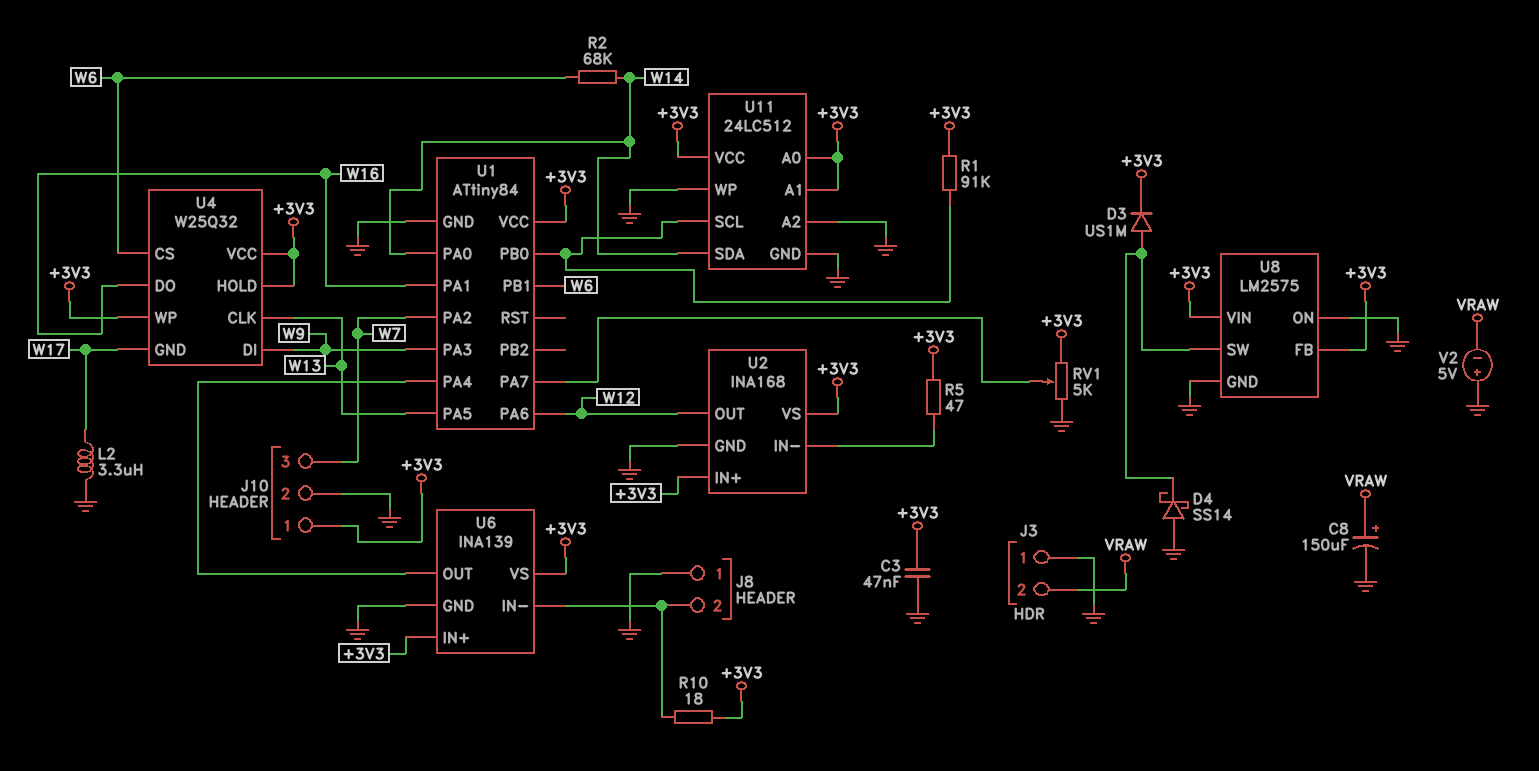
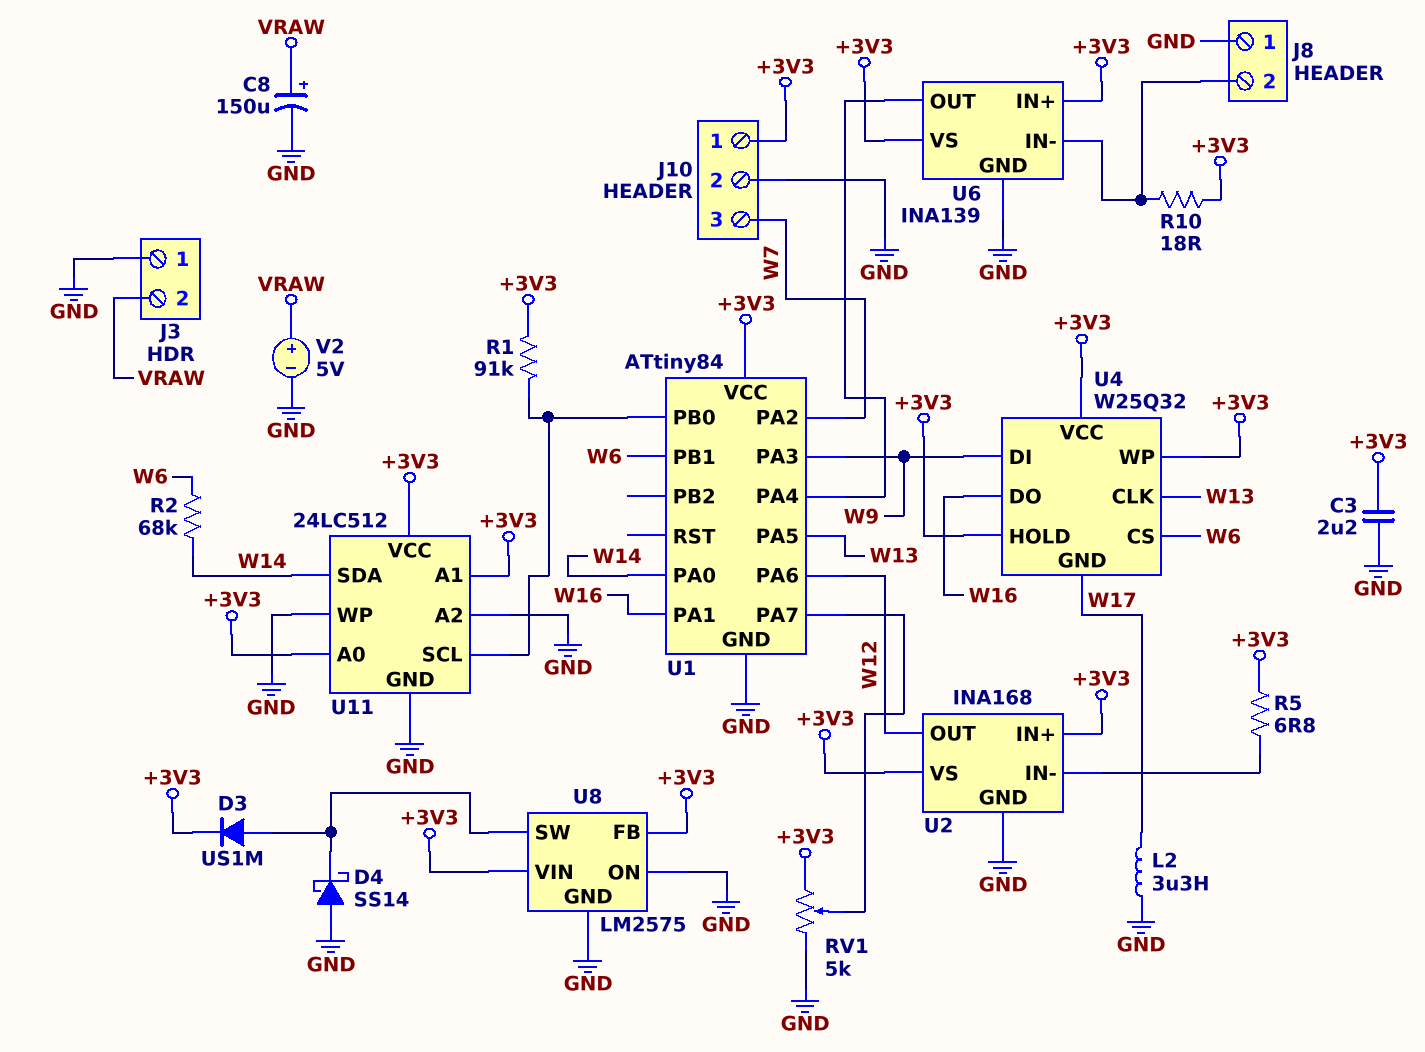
C3: 47nF (+3V3, GND) -> 2.2uF (+3V3, GND)
R5: 47 (+3V3, U2/IN-) -> 6.8 (+3V3, U2/IN-)
V2: 5V (plus GND, minus VRAW) -> 5V (plus VRAW, minus GND)

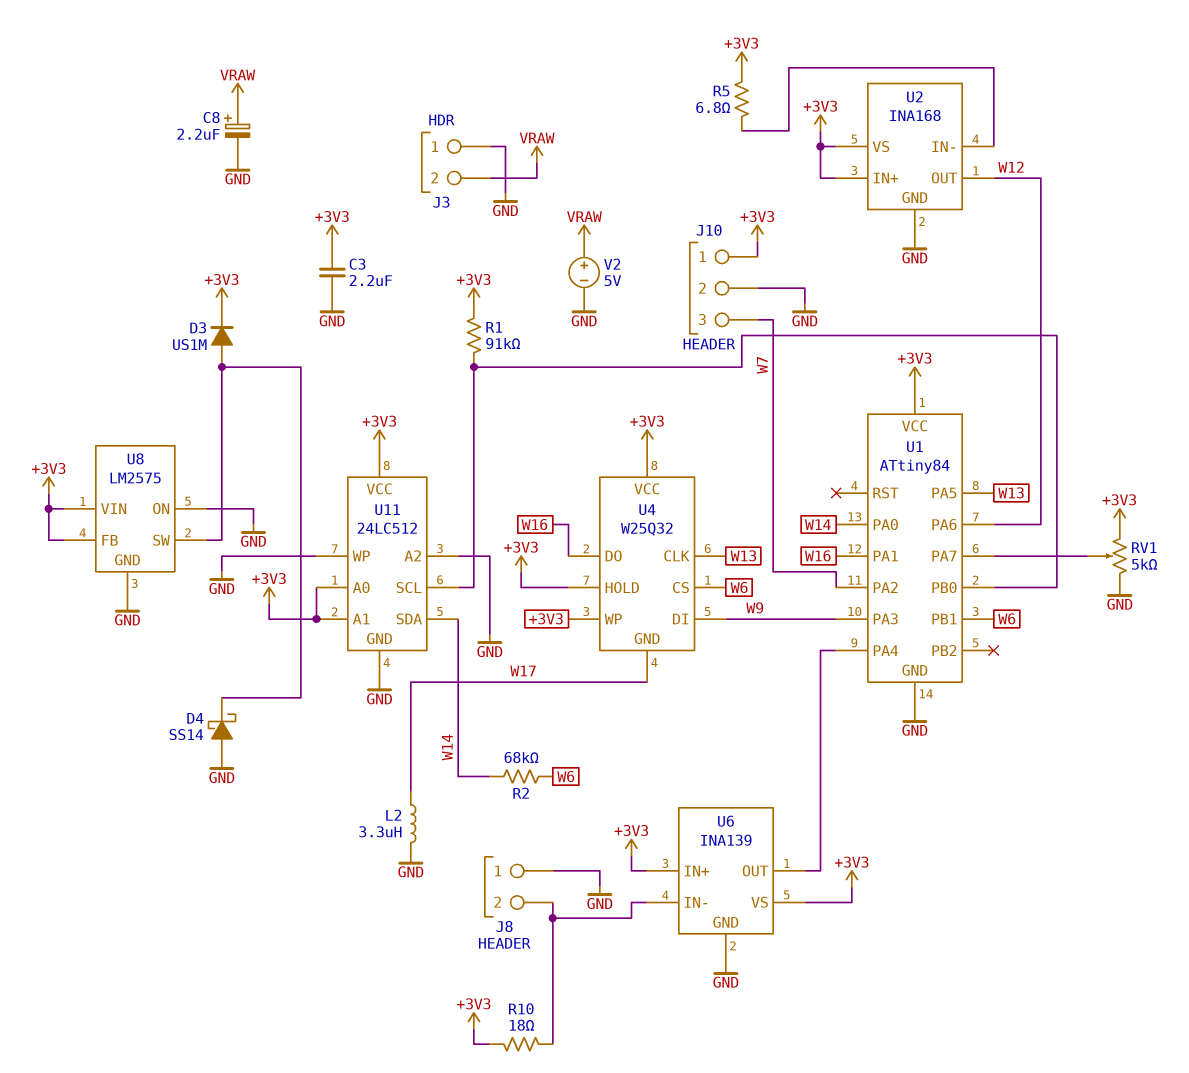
C8: 150uF (plus VRAW, minus GND) -> 2.2uF (plus VRAW, minus GND)

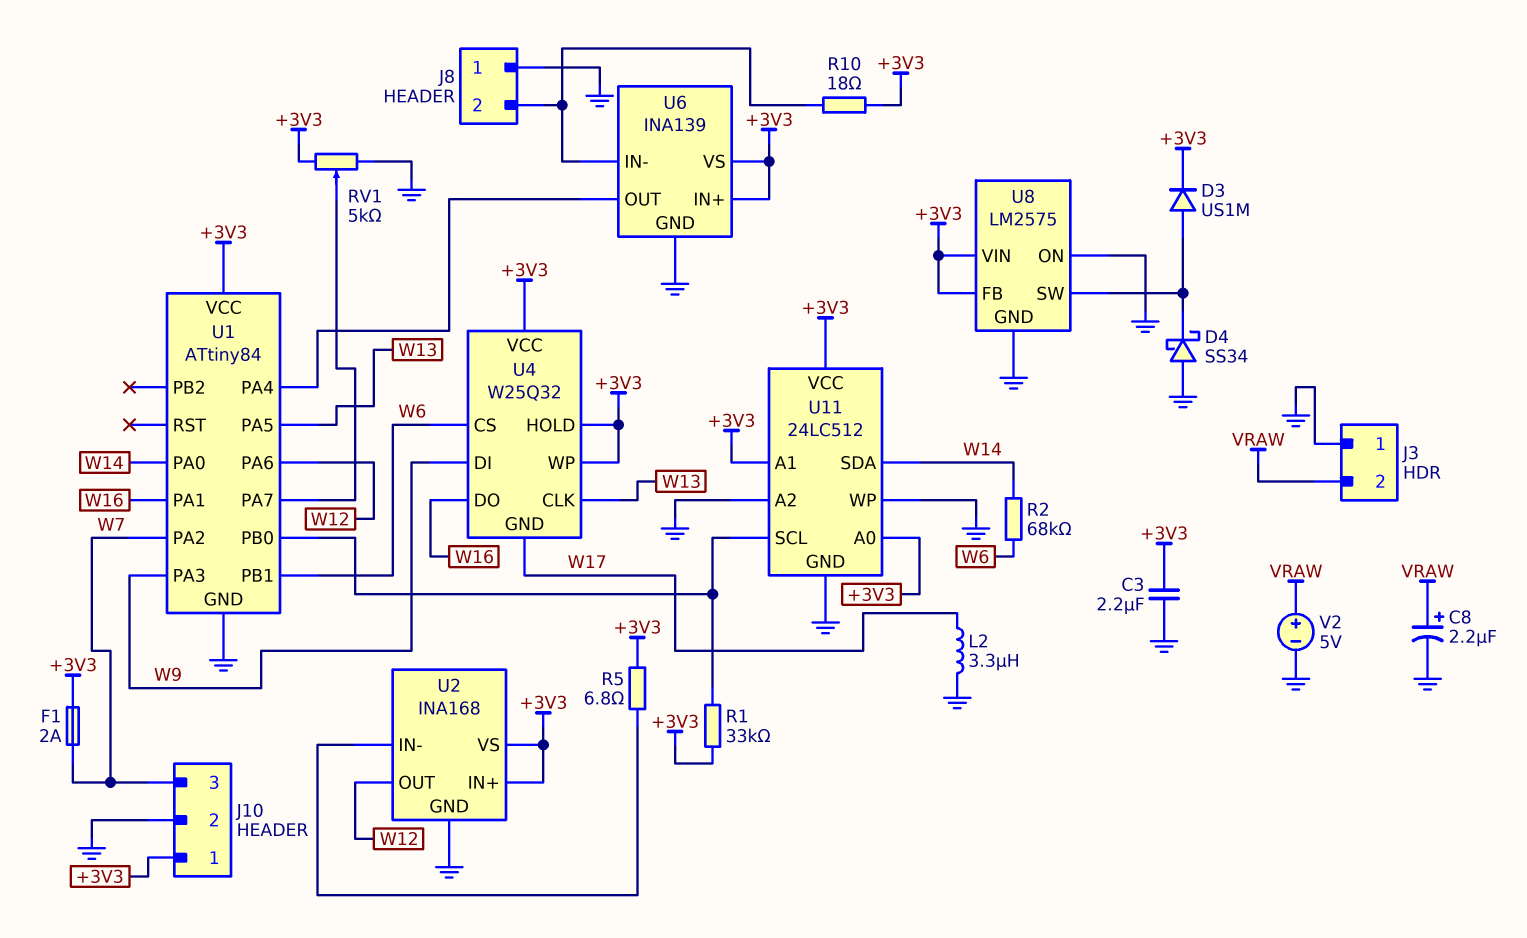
D4: schottky SS14 (A GND, K U8/SW) -> schottky SS34 (A GND, K U8/SW)
F1: none -> 2A (+3V3, W7)
R1: 91k (+3V3, U1/PB0) -> 33k (+3V3, U1/PB0)

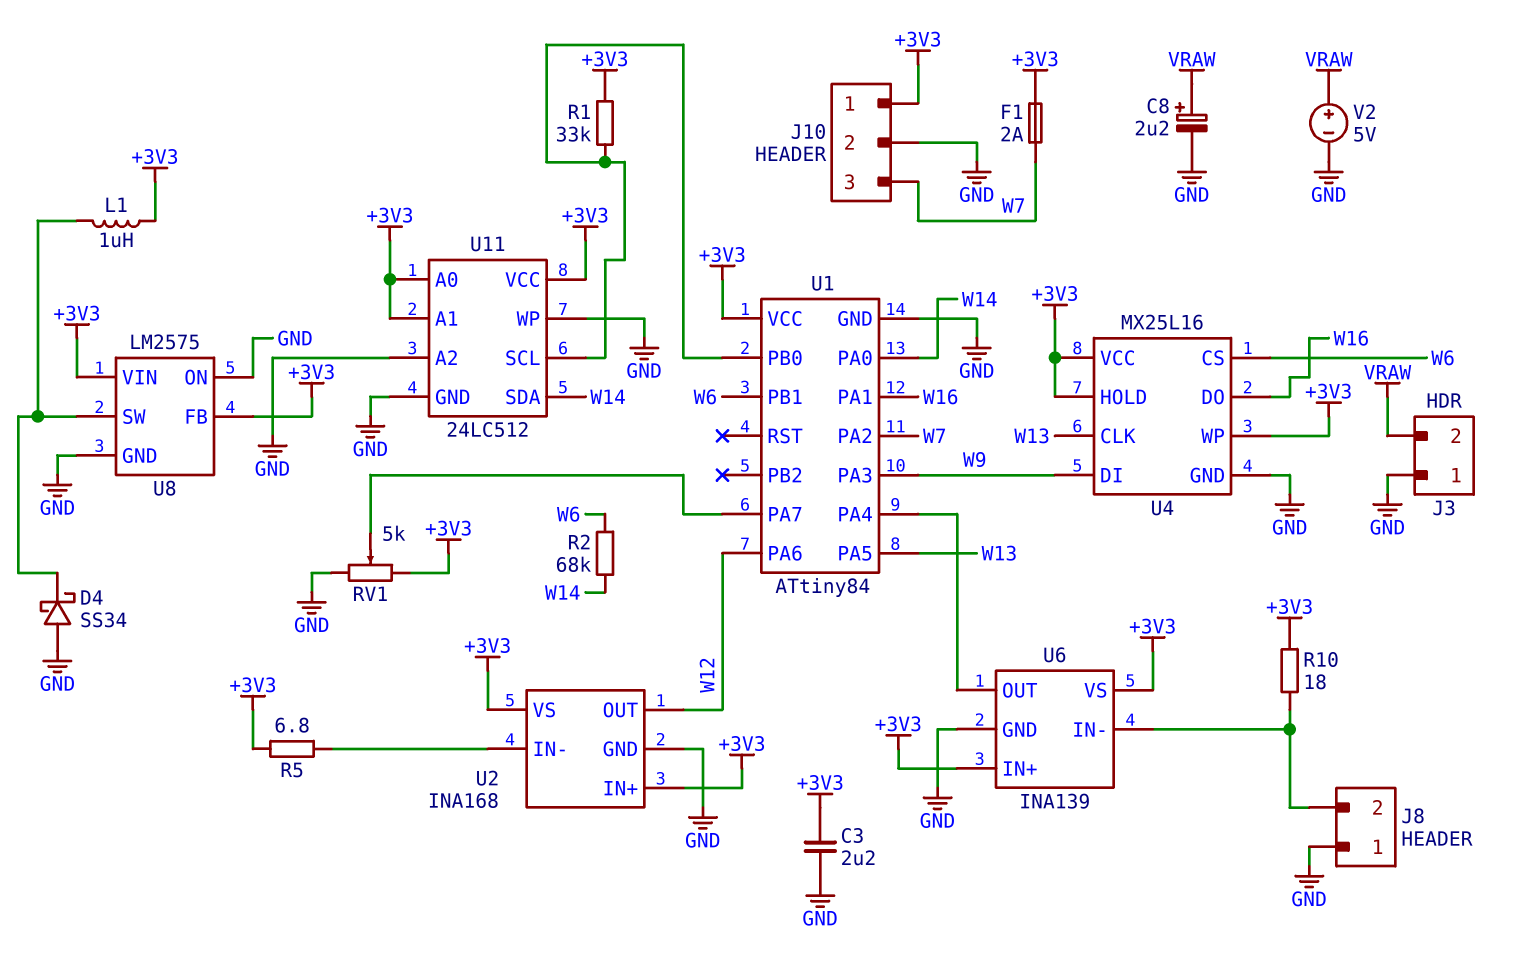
D3: diode US1M (A U8/SW, K +3V3) -> none
L1: none -> 1uH (+3V3, U8/SW)
L2: 3.3uH (GND, W17) -> none
U4: W25Q32 -> MX25L16
U4 pin GND: W17 -> GND

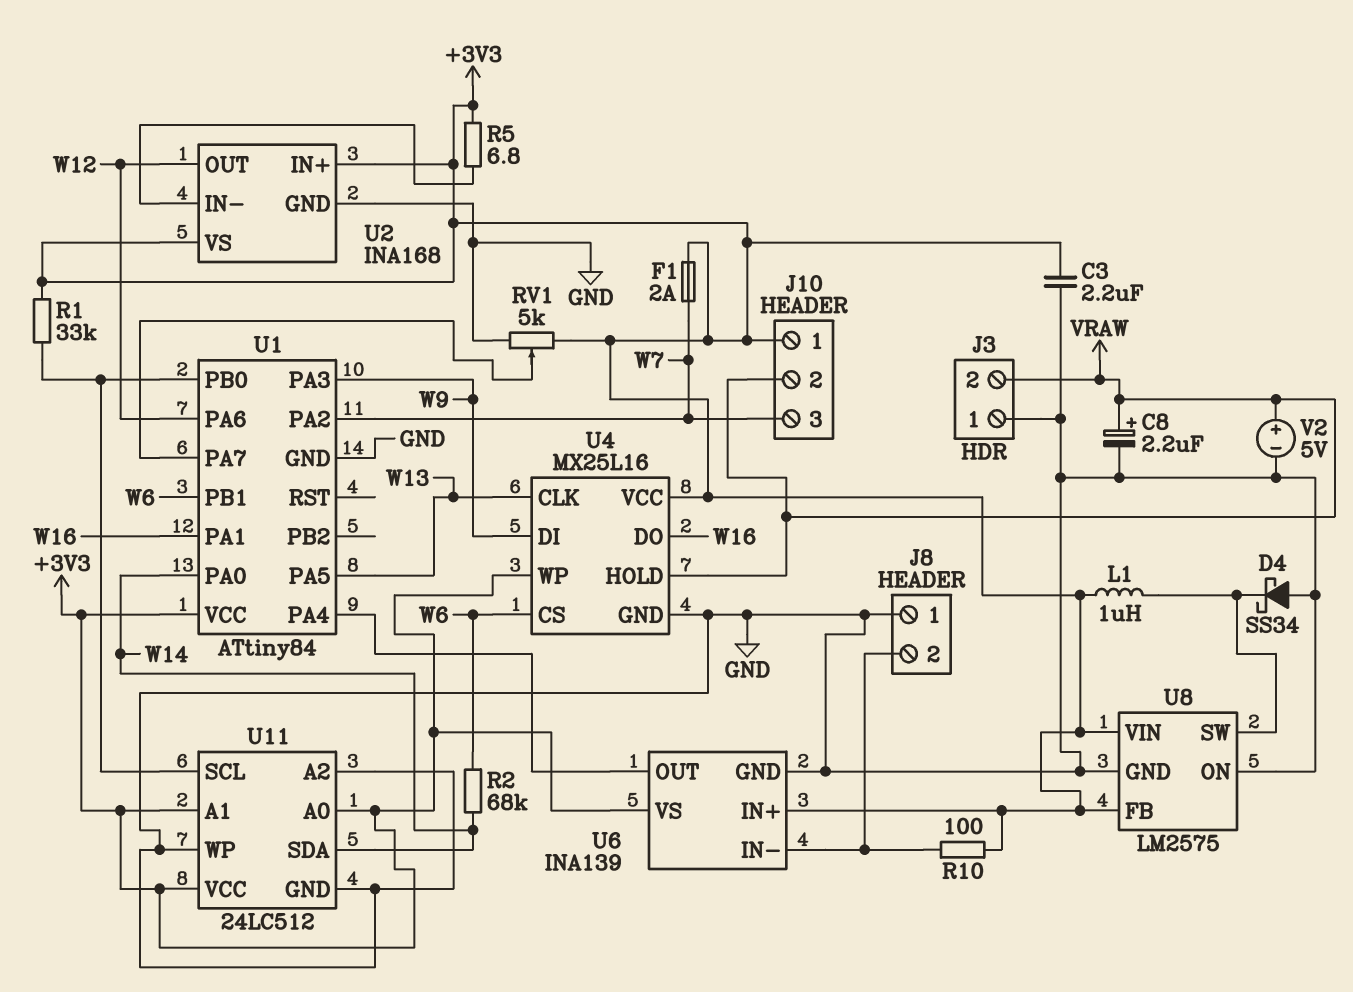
J10 pin 2: GND -> VRAW
R10: 18 (+3V3, J8/2) -> 100 (+3V3, J8/2)
U4 pin HOLD: +3V3 -> VRAW

